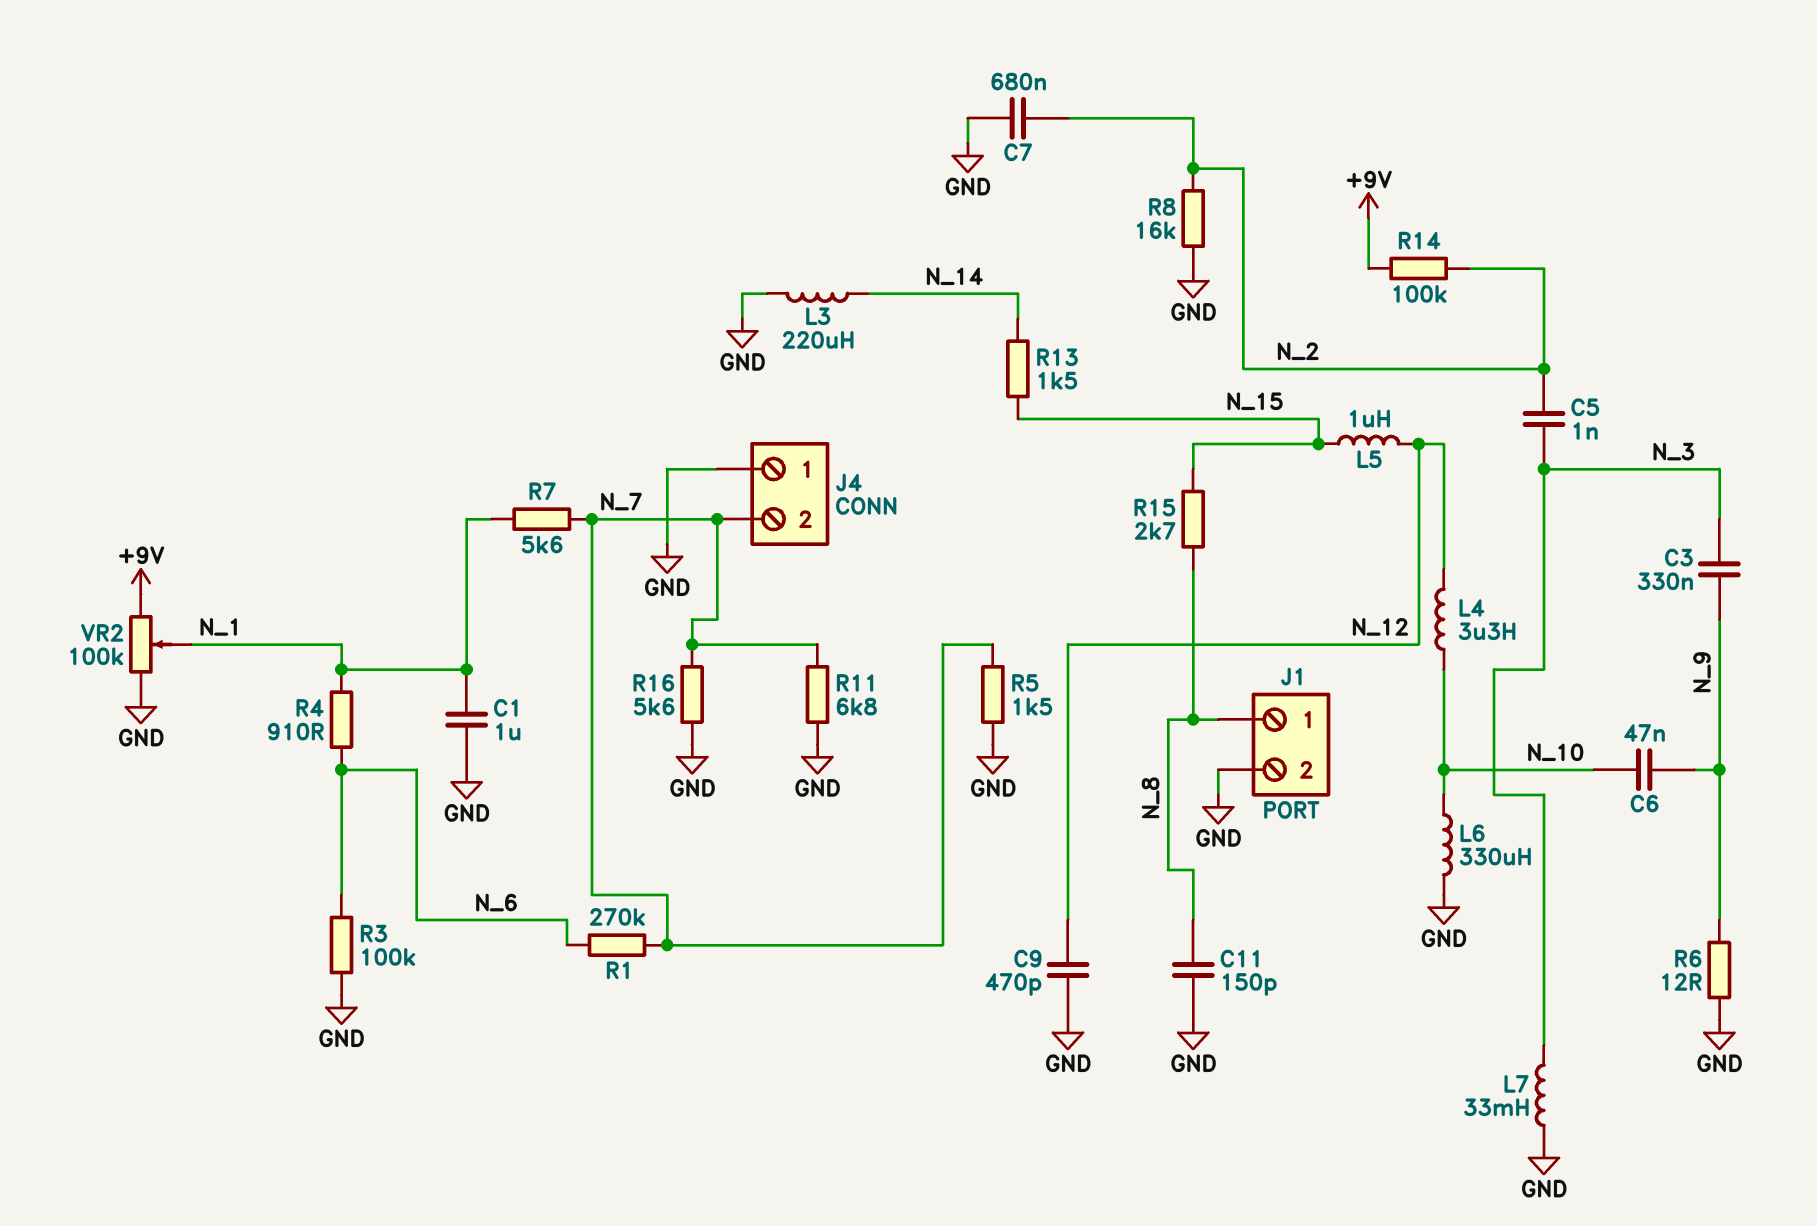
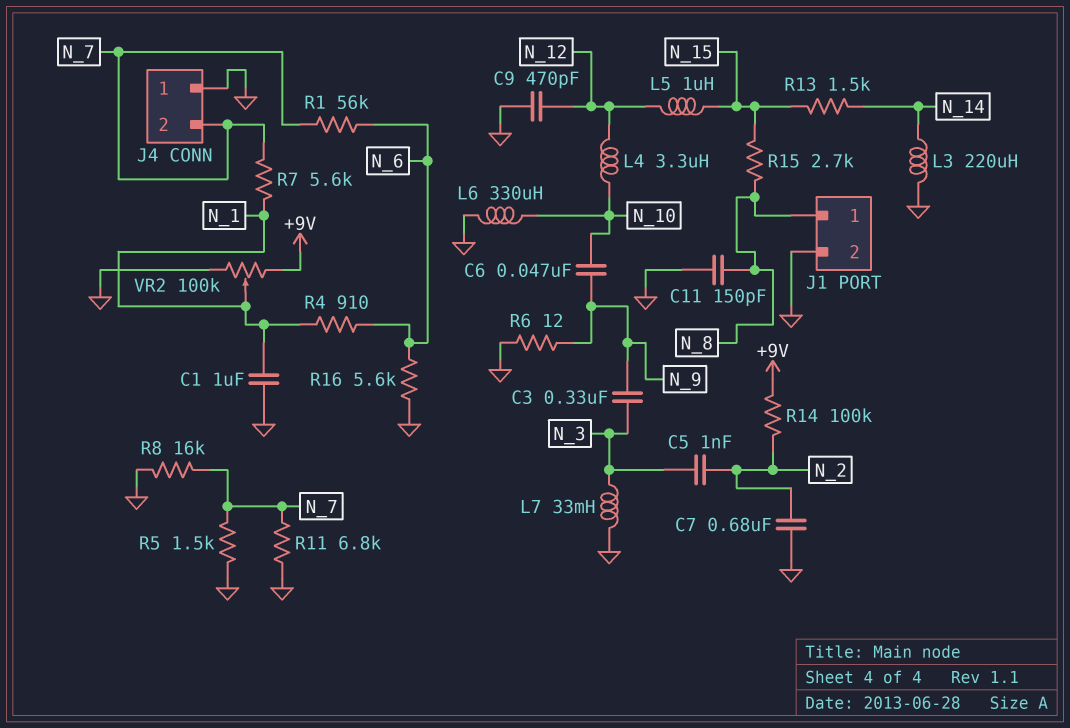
R1: 270k (N_6, N_7) -> 56k (N_6, N_7)
R3: 100k (GND, N_6) -> none
R8: 16k (GND, N_2) -> 16k (GND, N_7)
R16: 5.6k (GND, N_7) -> 5.6k (GND, N_6)

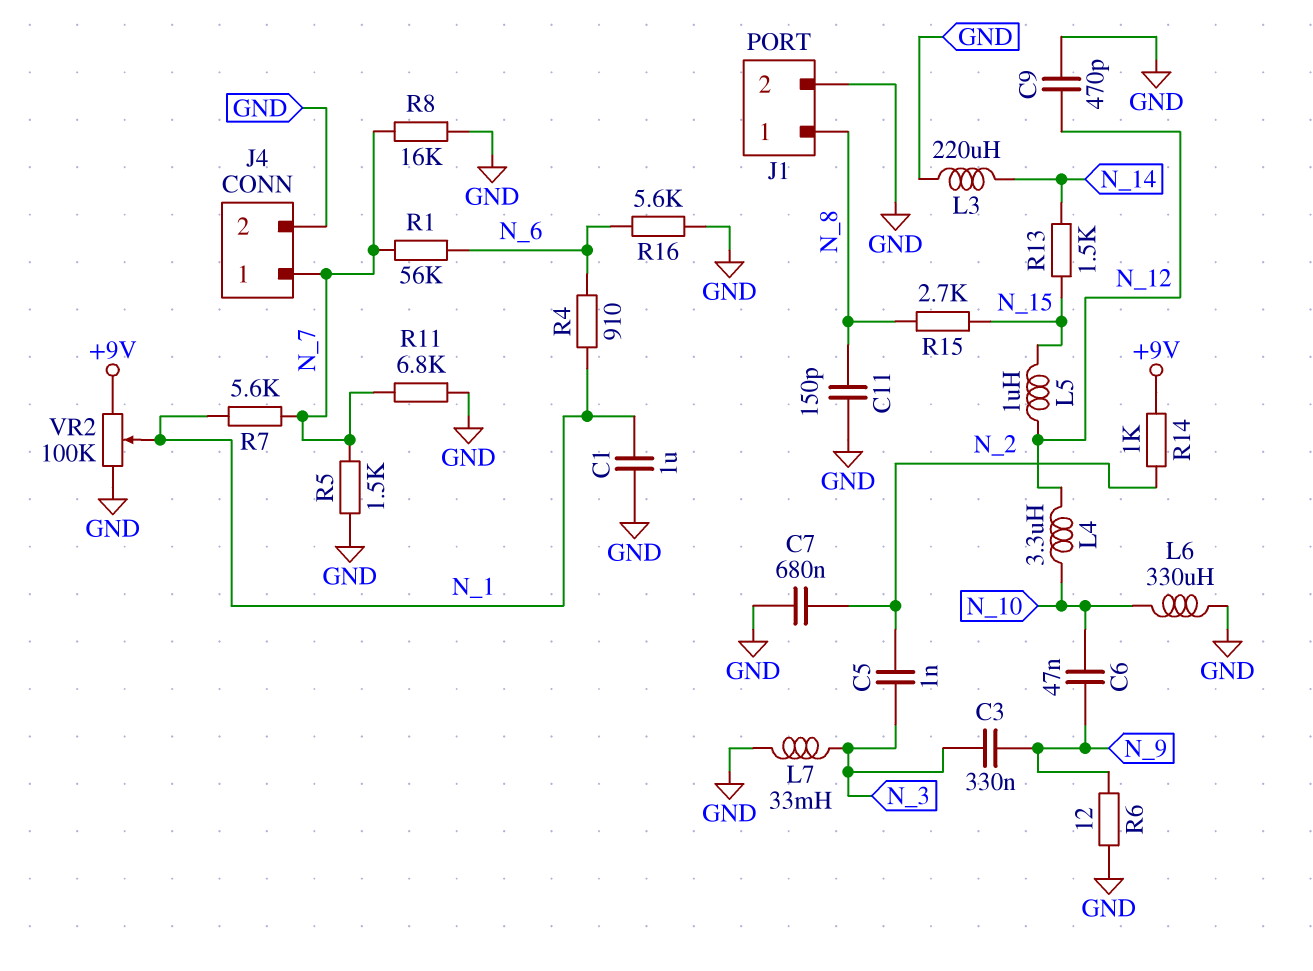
J4 pin 1: GND -> N_7
J4 pin 2: N_7 -> GND
R14: 100k (+9V, N_2) -> 1k (+9V, N_2)

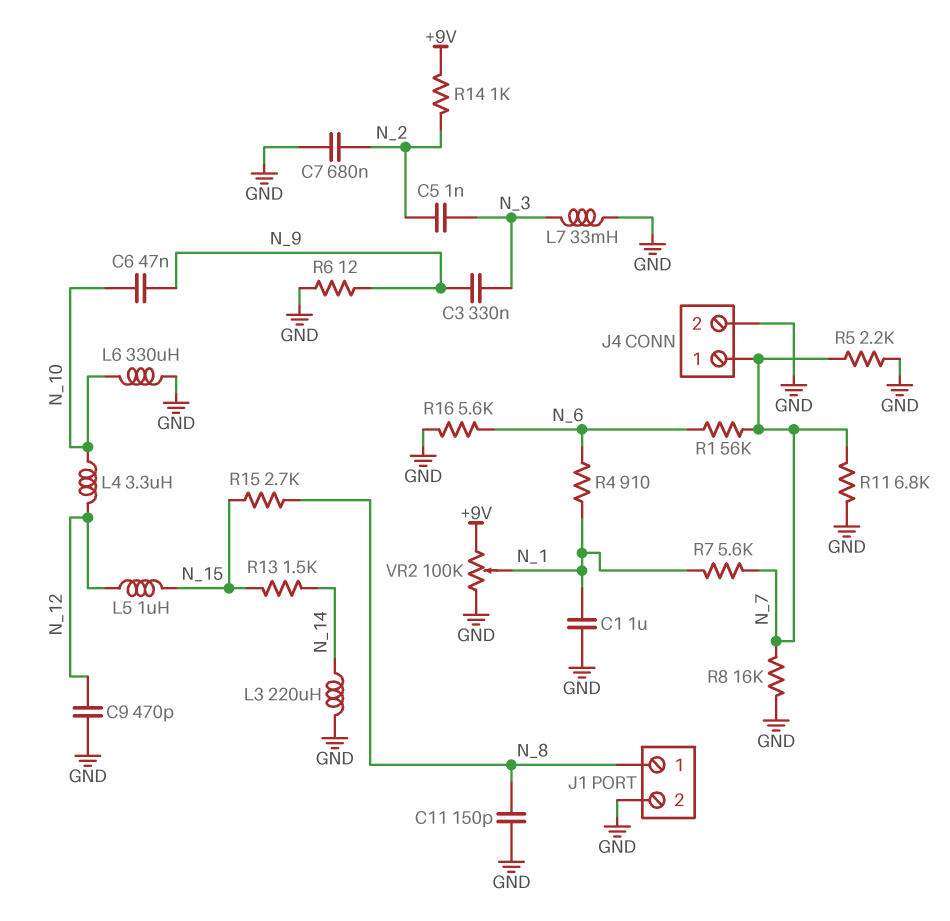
R5: 1.5k (GND, N_7) -> 2.2k (GND, N_7)

